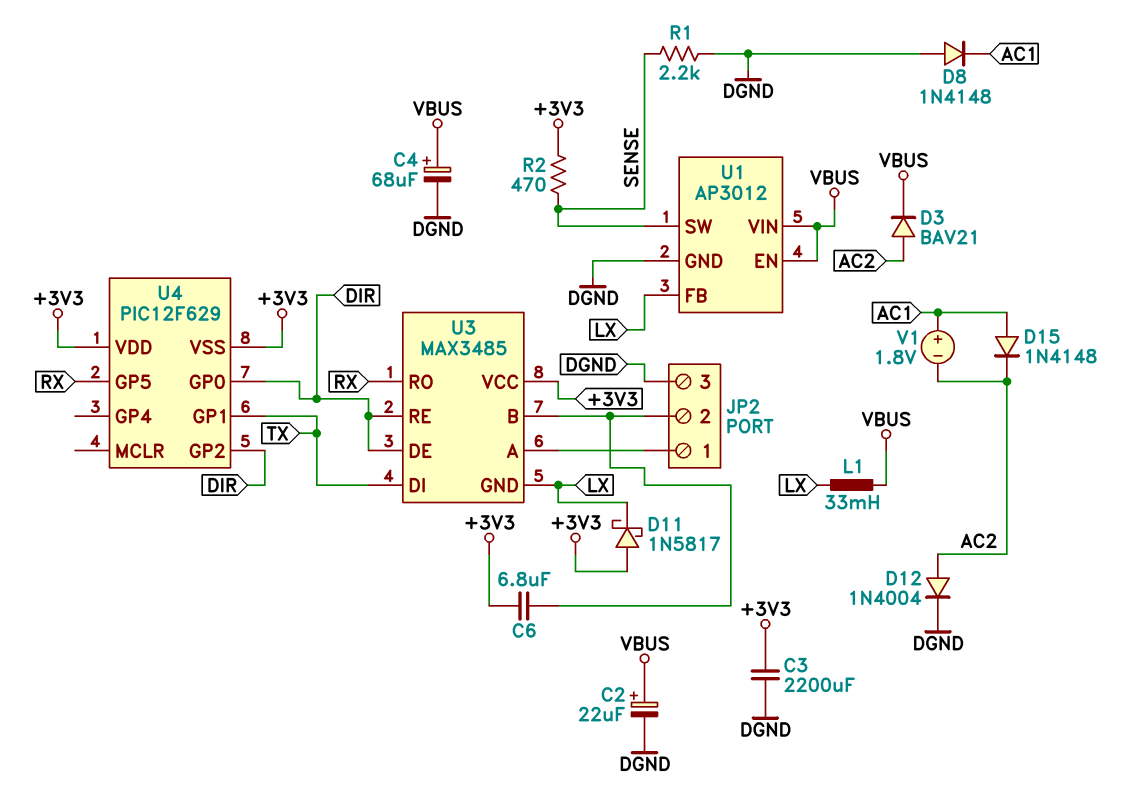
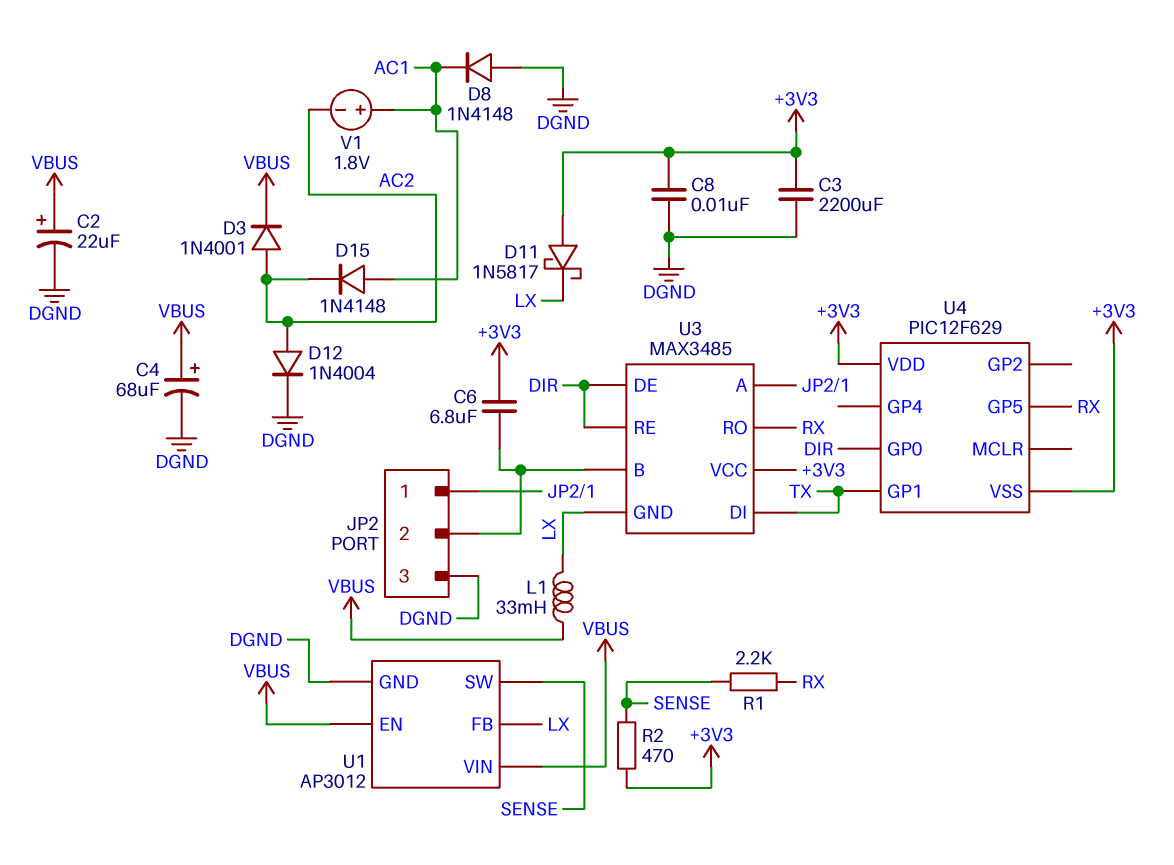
C8: none -> 10nF (+3V3, DGND)
D3: diode BAV21 (A AC2, K VBUS) -> diode 1N4001 (A AC2, K VBUS)
R1: 2.2k (DGND, SENSE) -> 2.2k (RX, SENSE)
U4 pin GP2: DIR -> none

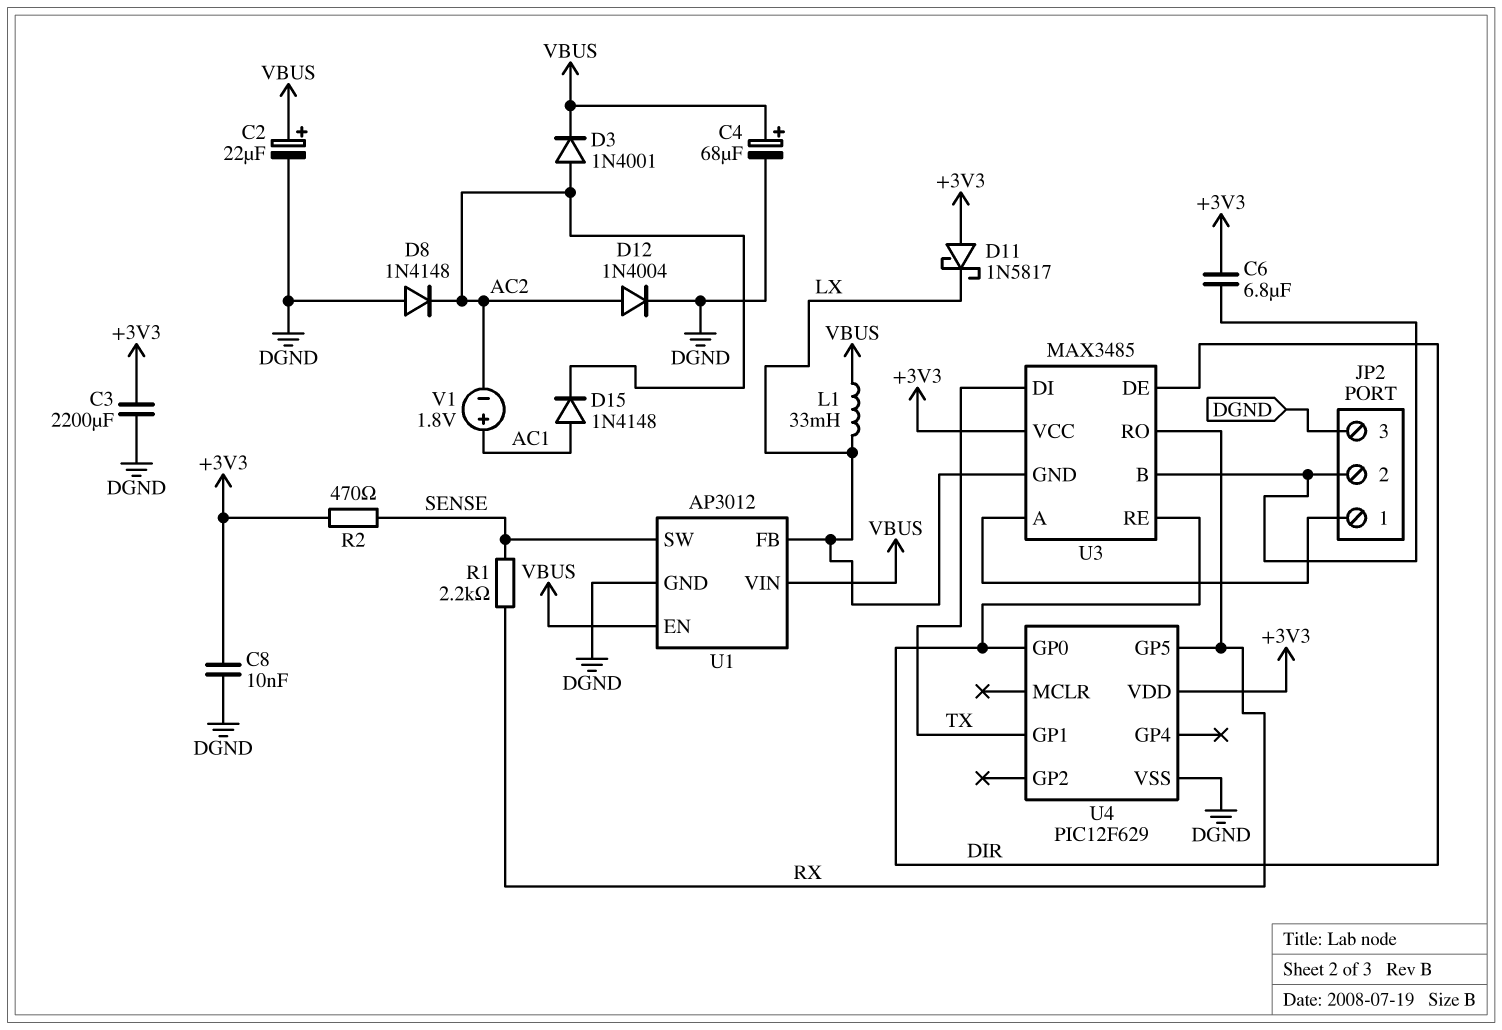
D8: diode 1N4148 (A DGND, K AC1) -> diode 1N4148 (A DGND, K AC2)
U4 pin VSS: +3V3 -> DGND

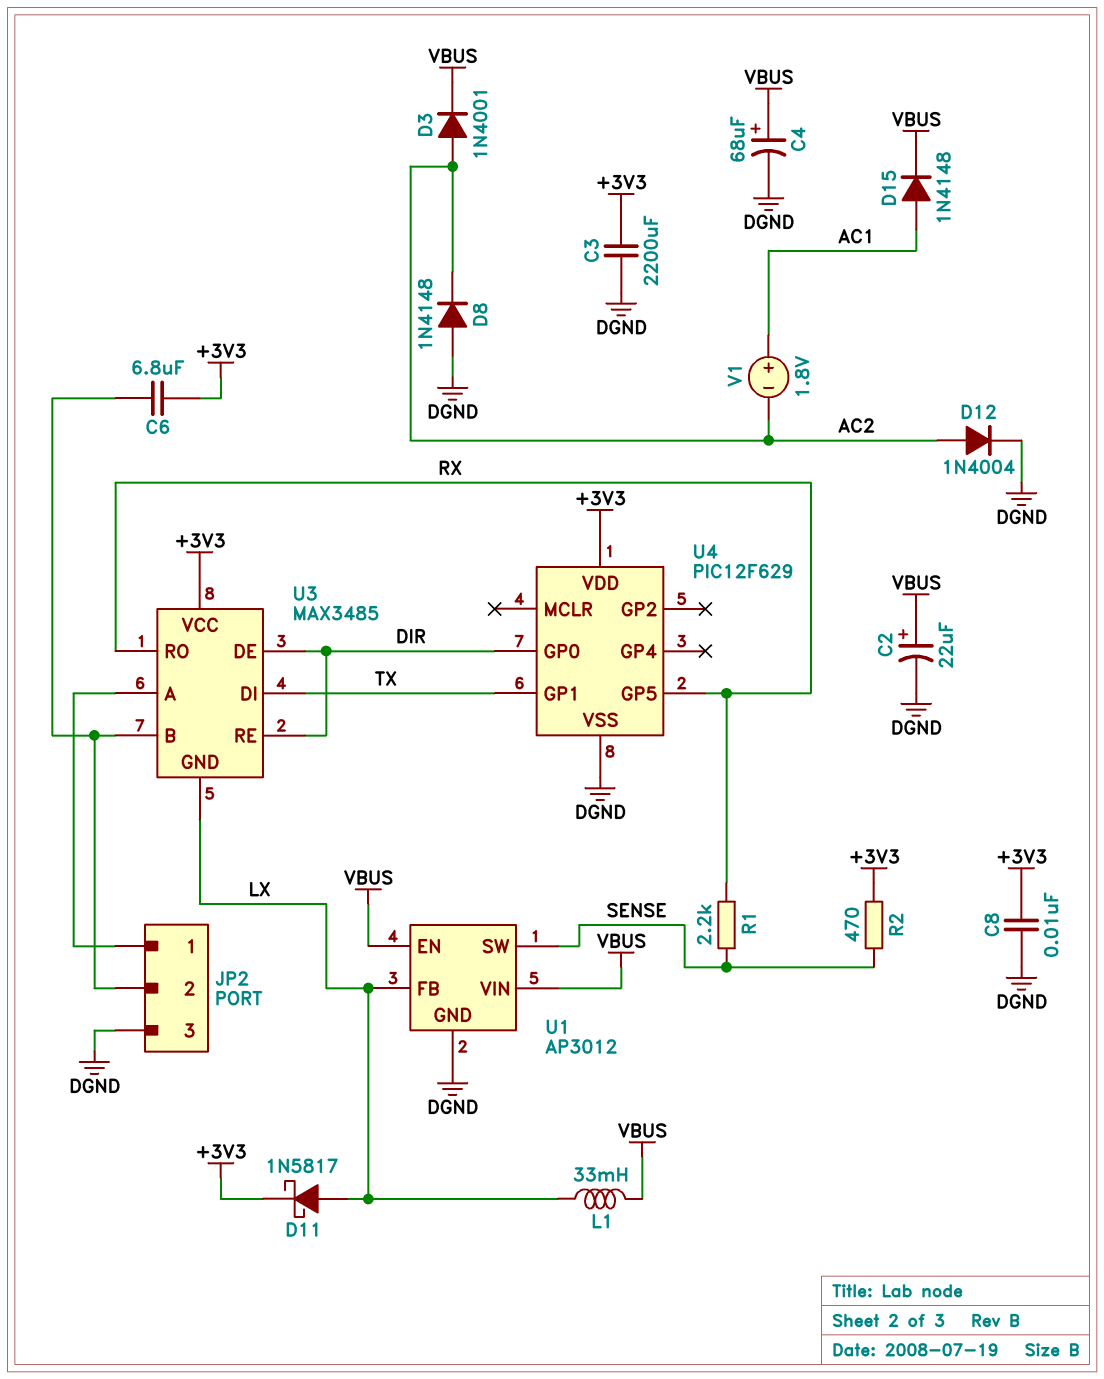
D11: schottky 1N5817 (A +3V3, K LX) -> schottky 1N5817 (A LX, K +3V3)
D15: diode 1N4148 (A AC1, K AC2) -> diode 1N4148 (A AC1, K VBUS)

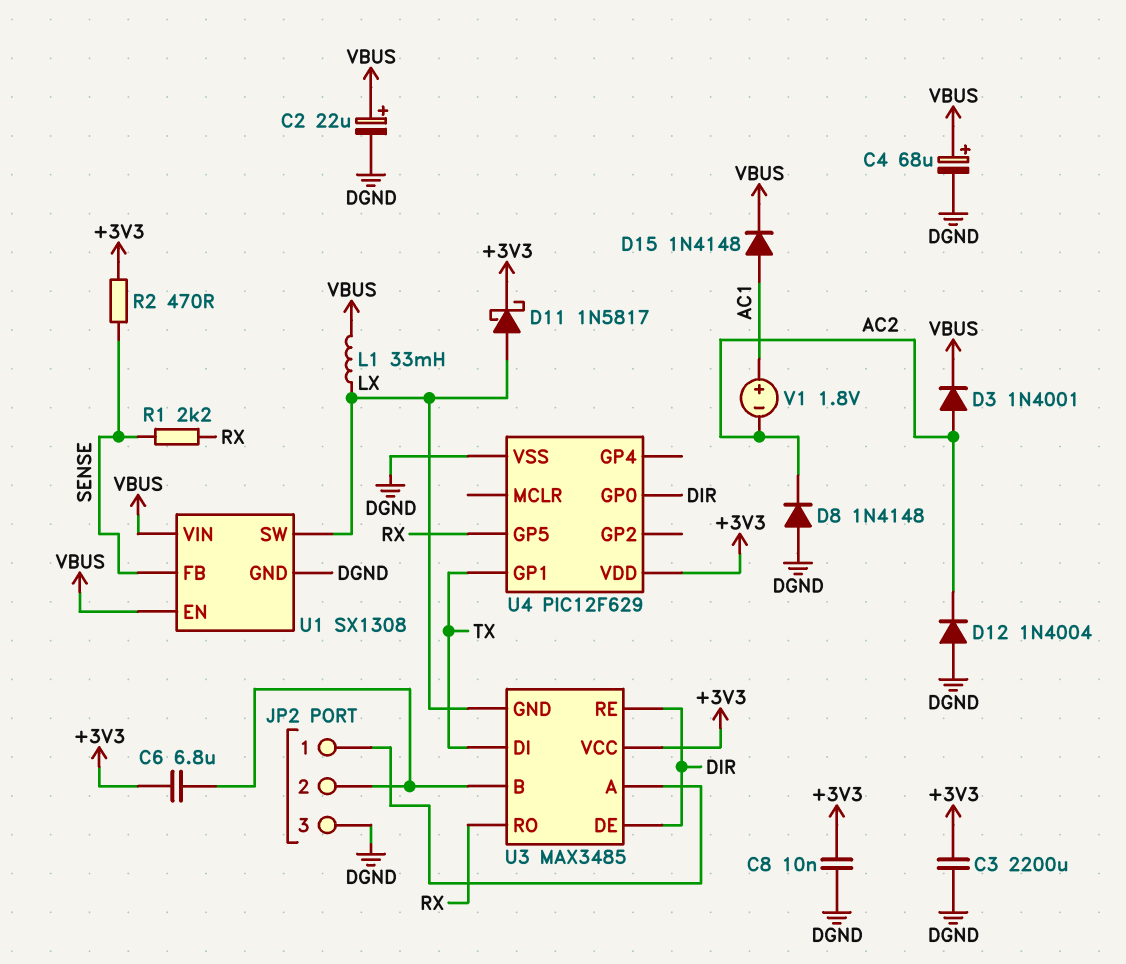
D12: diode 1N4004 (A AC2, K DGND) -> diode 1N4004 (A DGND, K AC2)
U1: AP3012 -> SX1308
U1 pin FB: LX -> SENSE
U1 pin SW: SENSE -> LX

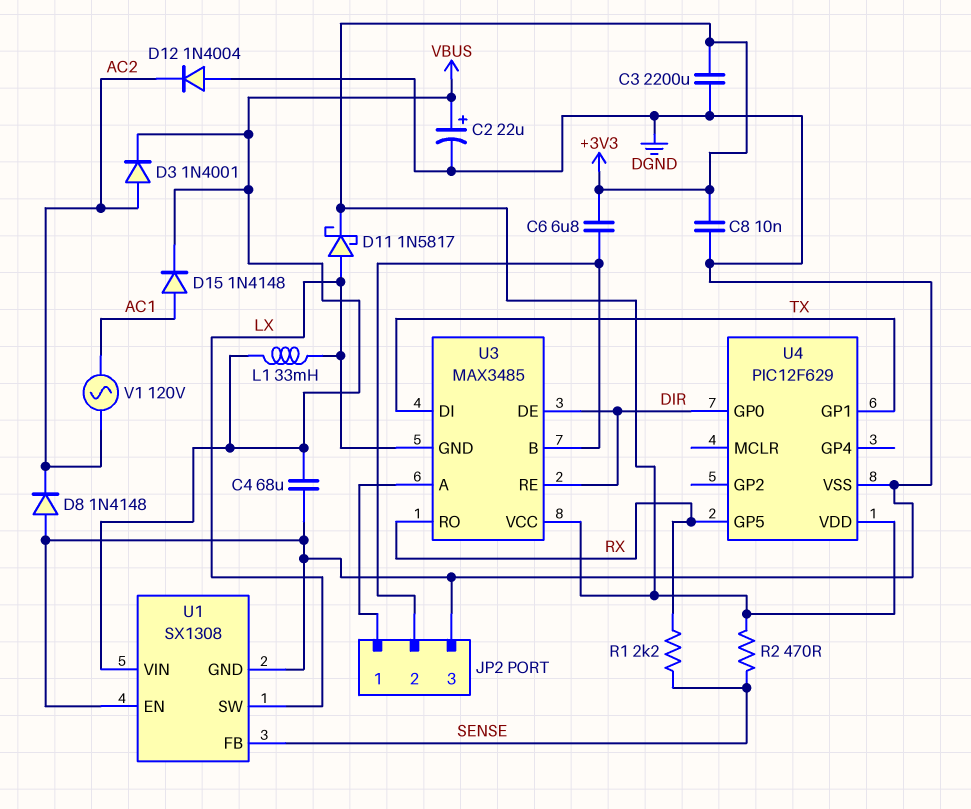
C4: 68uF (plus VBUS, minus DGND) -> 68uF (DGND, VBUS)
U1 pin EN: VBUS -> DGND
V1: 1.8V (plus AC1, minus AC2) -> AC 120V (AC1, AC2)

